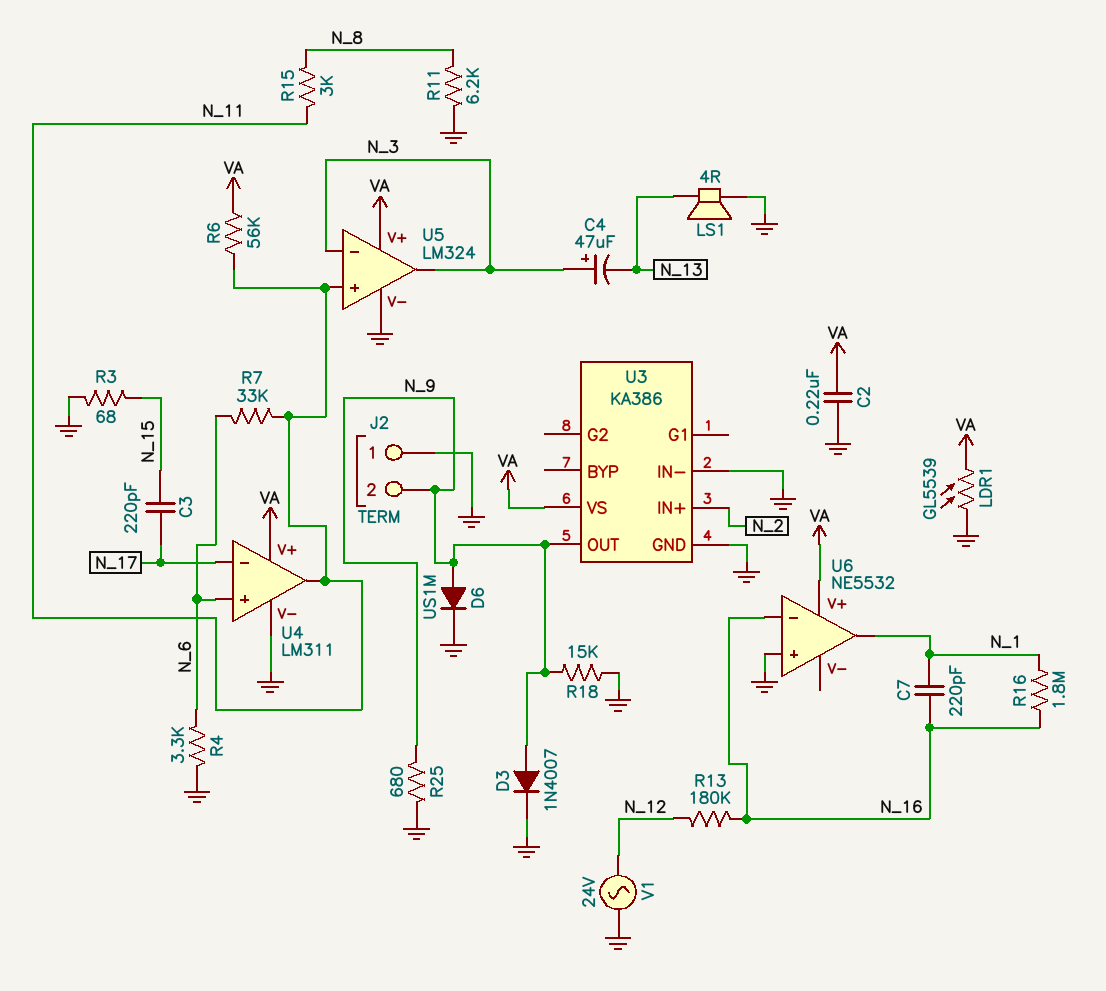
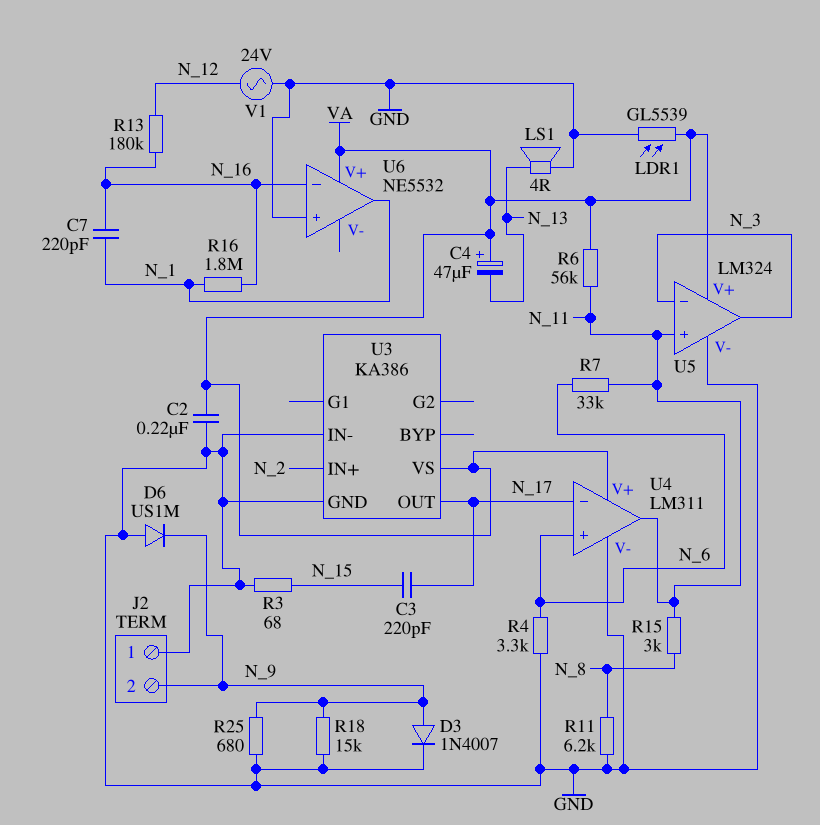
C4: 47uF (plus N_3, minus N_13) -> 47uF (plus VA, minus N_13)
D6: diode US1M (A N_9, K GND) -> diode US1M (A GND, K N_9)
U3 pin OUT: N_9 -> N_17

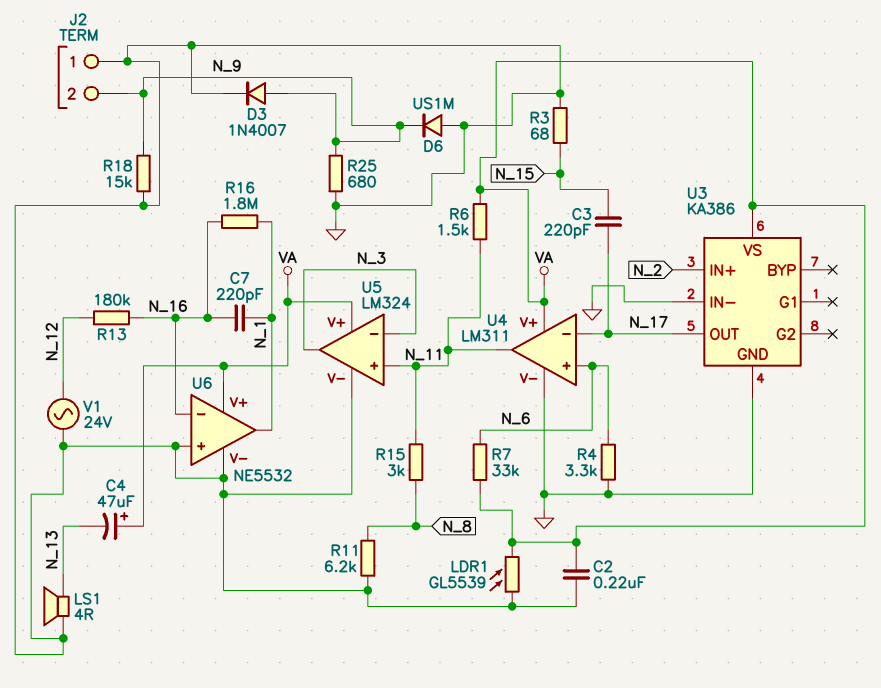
R6: 56k (N_11, VA) -> 1.5k (N_11, VA)
R7: 33k (N_6, N_11) -> 33k (N_6, VA)
U6 pin V-: none -> GND

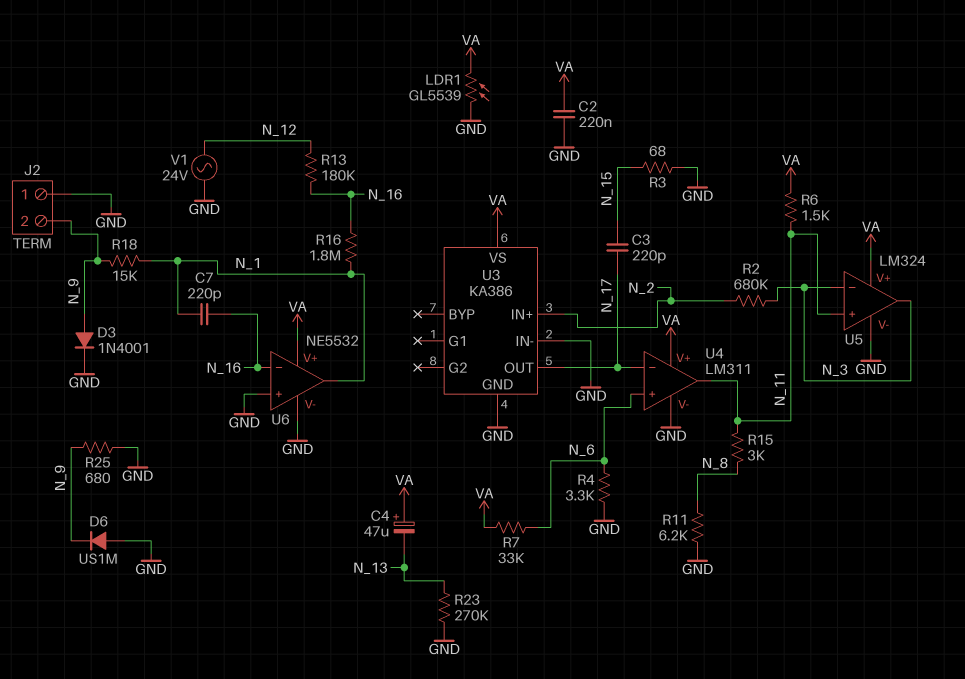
D3: diode 1N4007 (A N_9, K GND) -> diode 1N4001 (A N_9, K GND)
LS1: speaker 4R (GND, N_13) -> none
R2: none -> 680k (N_2, N_3)
R18: 15k (GND, N_9) -> 15k (N_1, N_9)
R23: none -> 270k (GND, N_13)

